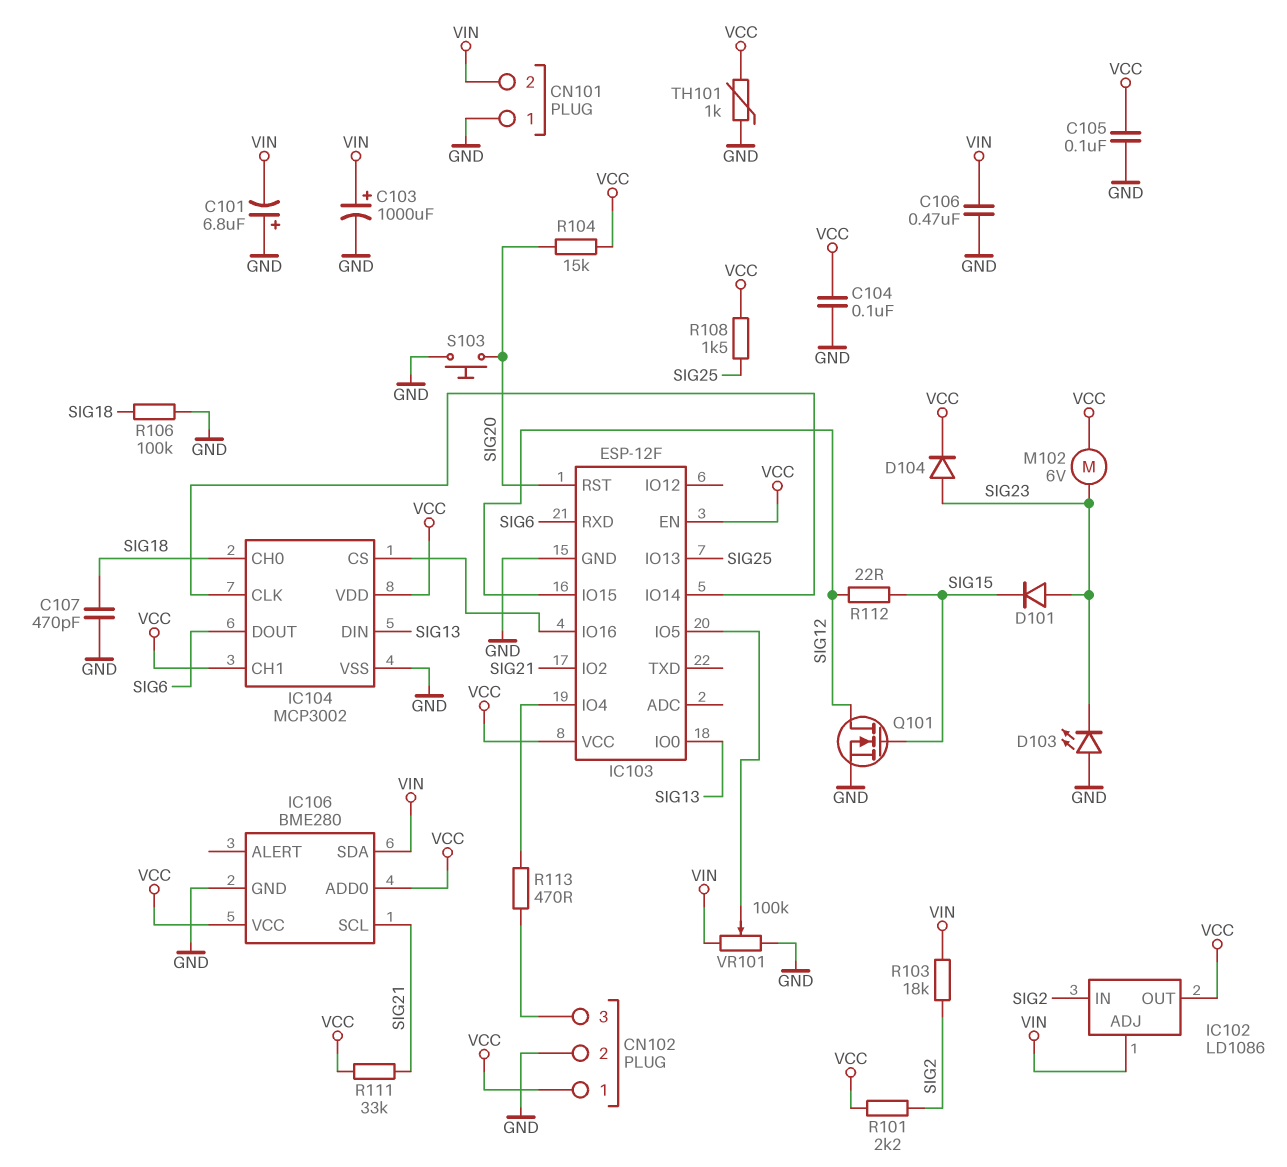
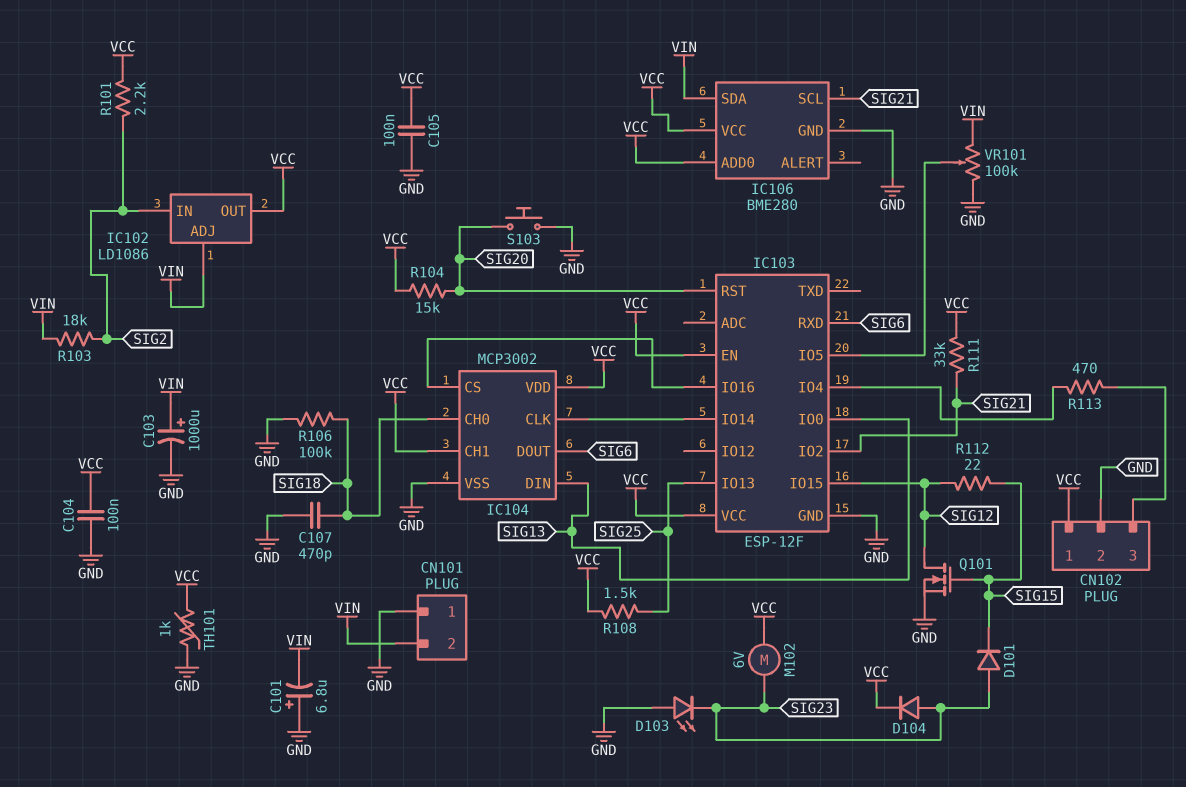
C106: 470nF (GND, VIN) -> none

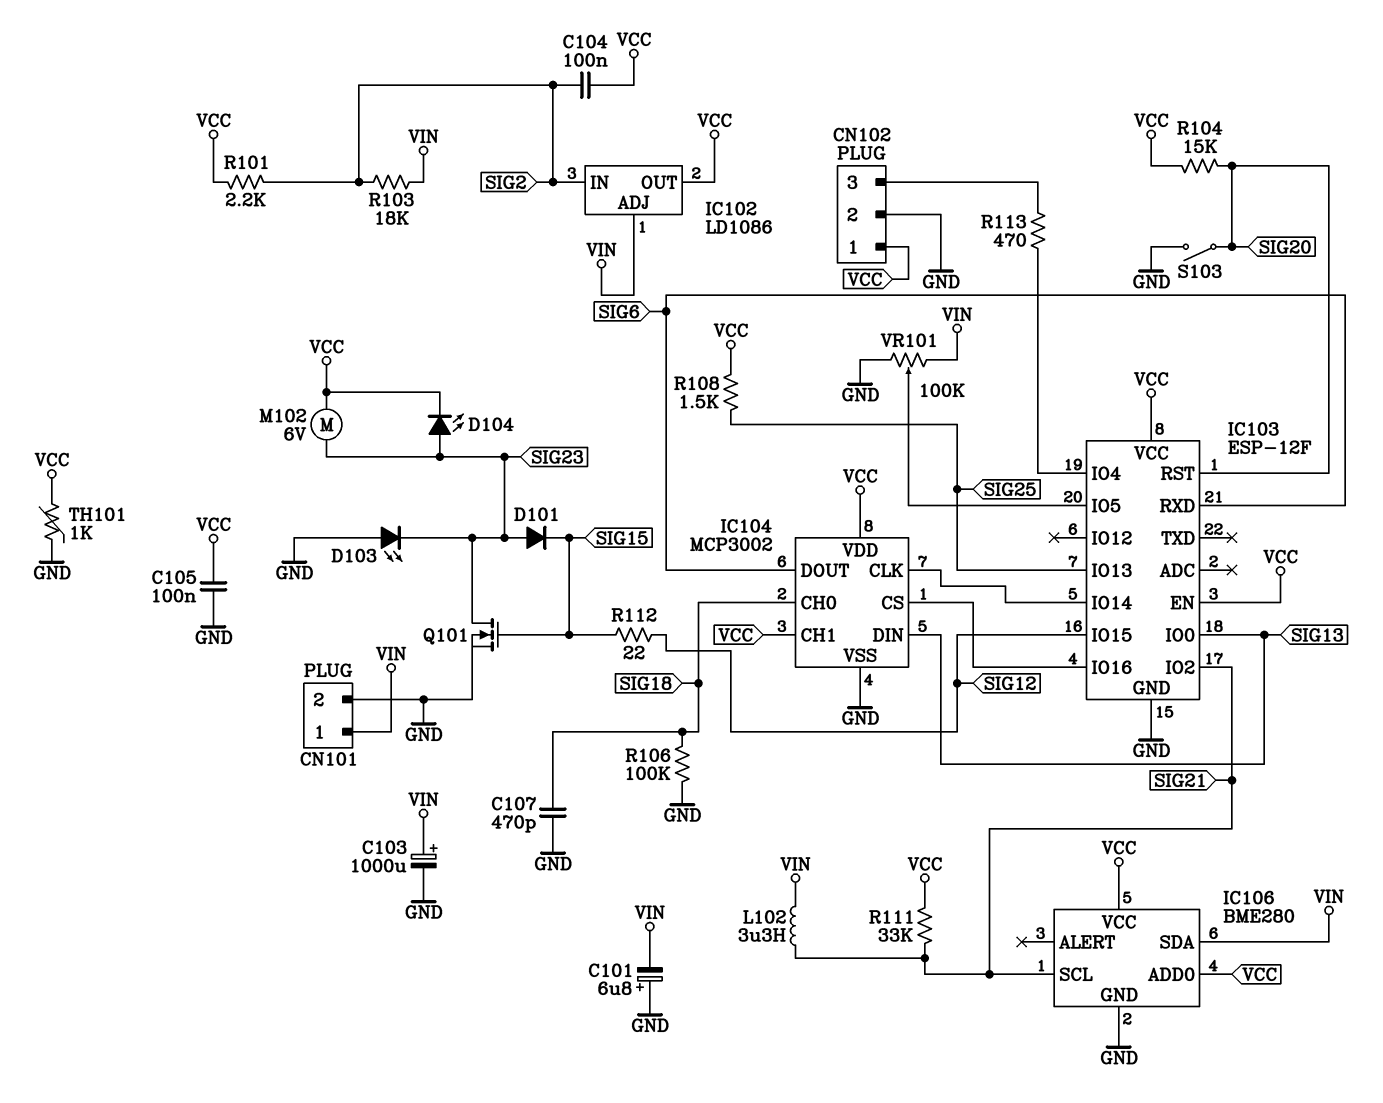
C104: 100nF (GND, VCC) -> 100nF (SIG2, VCC)
CN101 pin 1: GND -> VIN
CN101 pin 2: VIN -> GND
D104: diode (A SIG23, K VCC) -> LED (A SIG23, K VCC)
L102: none -> 3.3uH (SIG21, VIN)
Q101: NMOS (G SIG15, D SIG12, S GND) -> NMOS (G SIG15, D SIG23, S GND)
S103: button (GND, SIG20) -> switch (GND, SIG20)

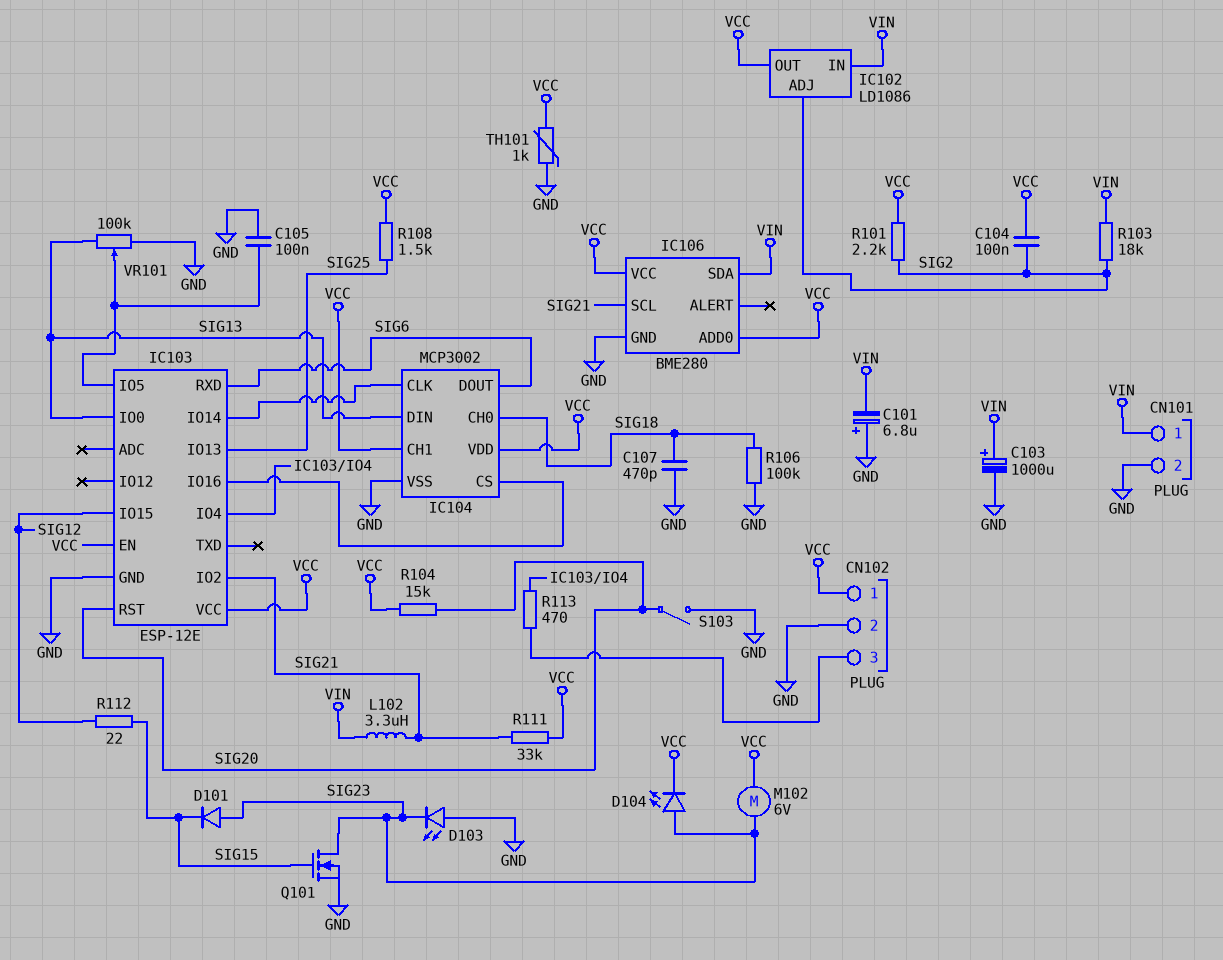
C105: 100nF (GND, VCC) -> 100nF (GND, IC103/IO5)
IC102 pin ADJ: VIN -> SIG2
IC102 pin IN: SIG2 -> VIN
IC103: ESP-12F -> ESP-12E
VR101: 100k (GND, VIN, wiper IC103/IO5) -> 100k (GND, SIG13, wiper IC103/IO5)

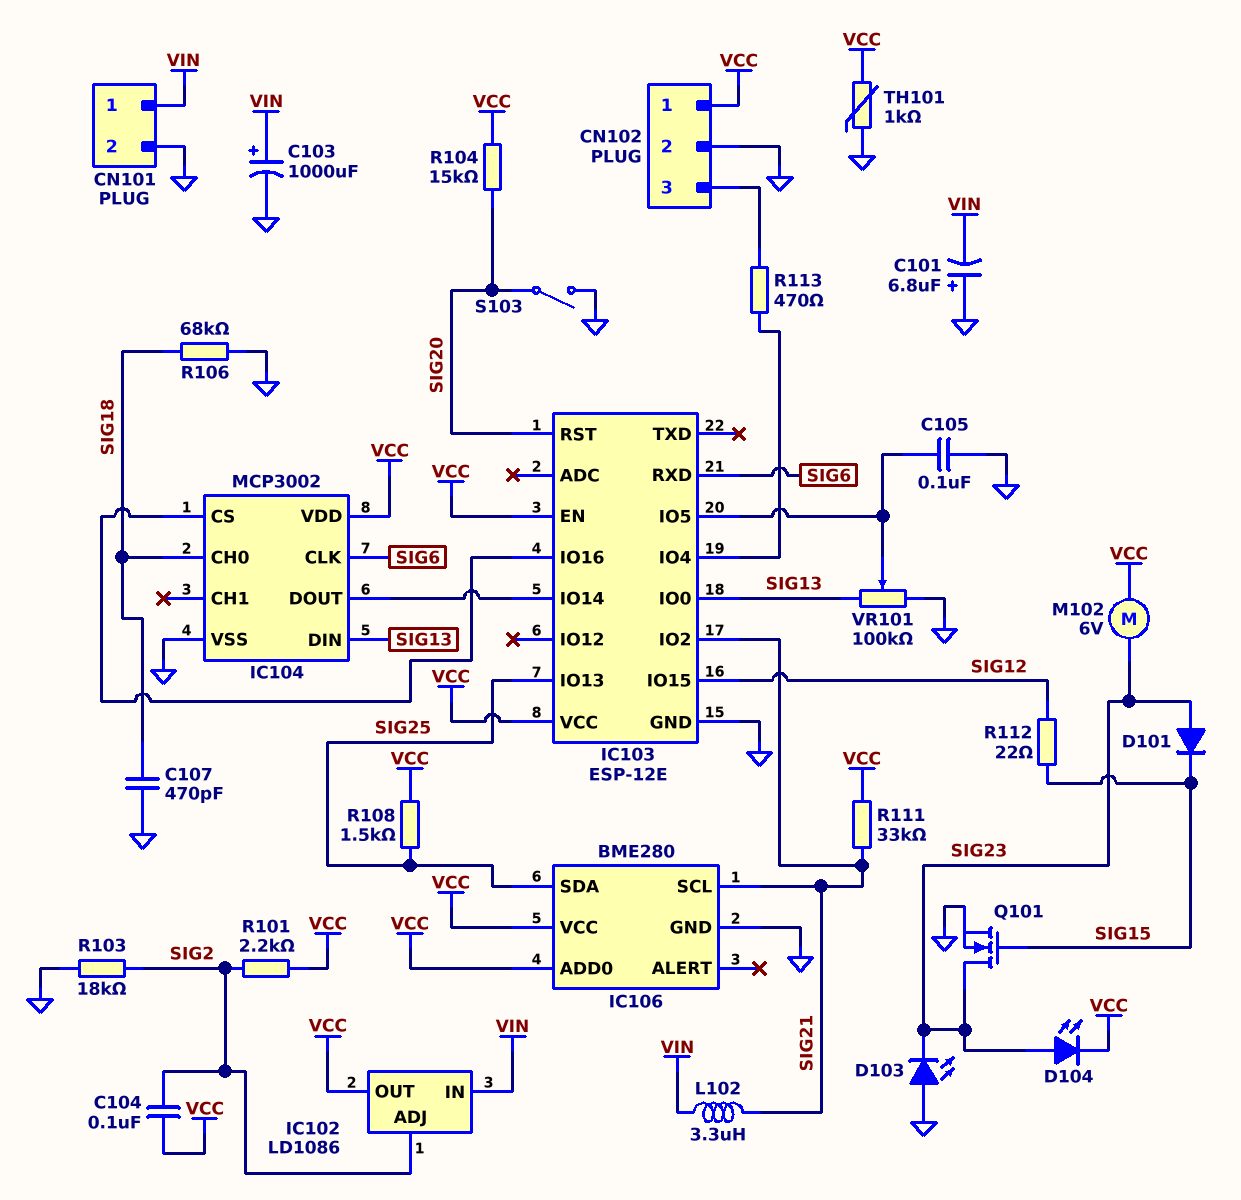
IC104 pin CH1: VCC -> none
IC104 pin CLK: IC103/IO14 -> SIG6
IC104 pin DOUT: SIG6 -> IC103/IO14
IC106 pin SDA: VIN -> SIG25
R103: 18k (SIG2, VIN) -> 18k (GND, SIG2)
R106: 100k (GND, SIG18) -> 68k (GND, SIG18)

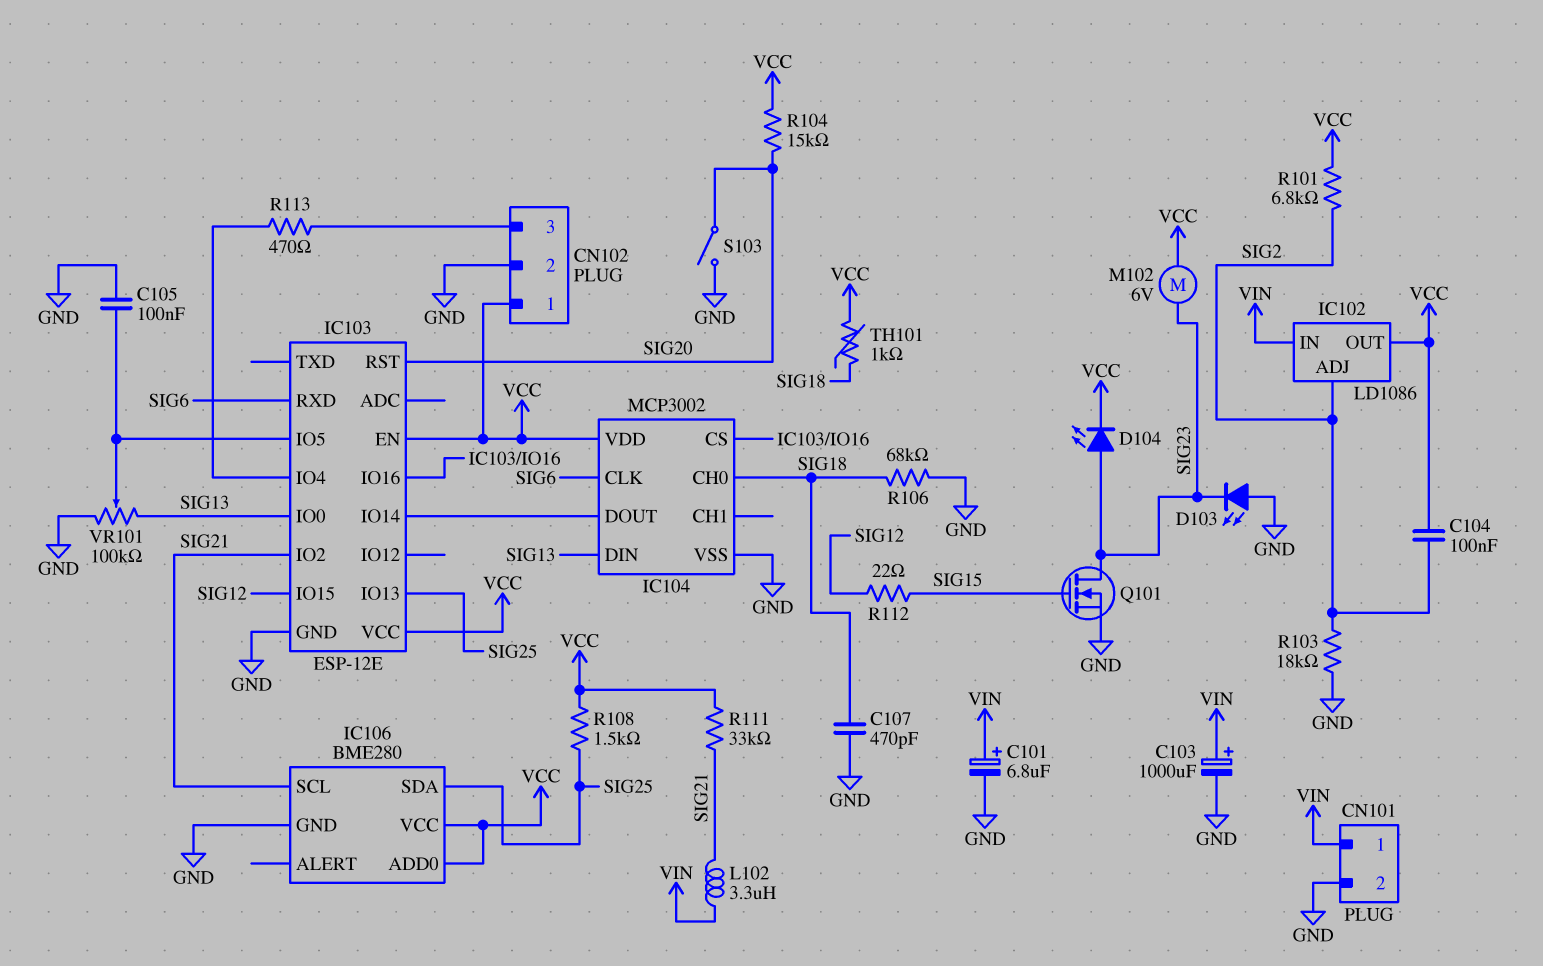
C101: 6.8uF (plus GND, minus VIN) -> 6.8uF (plus VIN, minus GND)
D101: diode (A SIG23, K SIG15) -> none
R101: 2.2k (SIG2, VCC) -> 6.8k (SIG2, VCC)
TH101: 1k (GND, VCC) -> 1k (SIG18, VCC)

